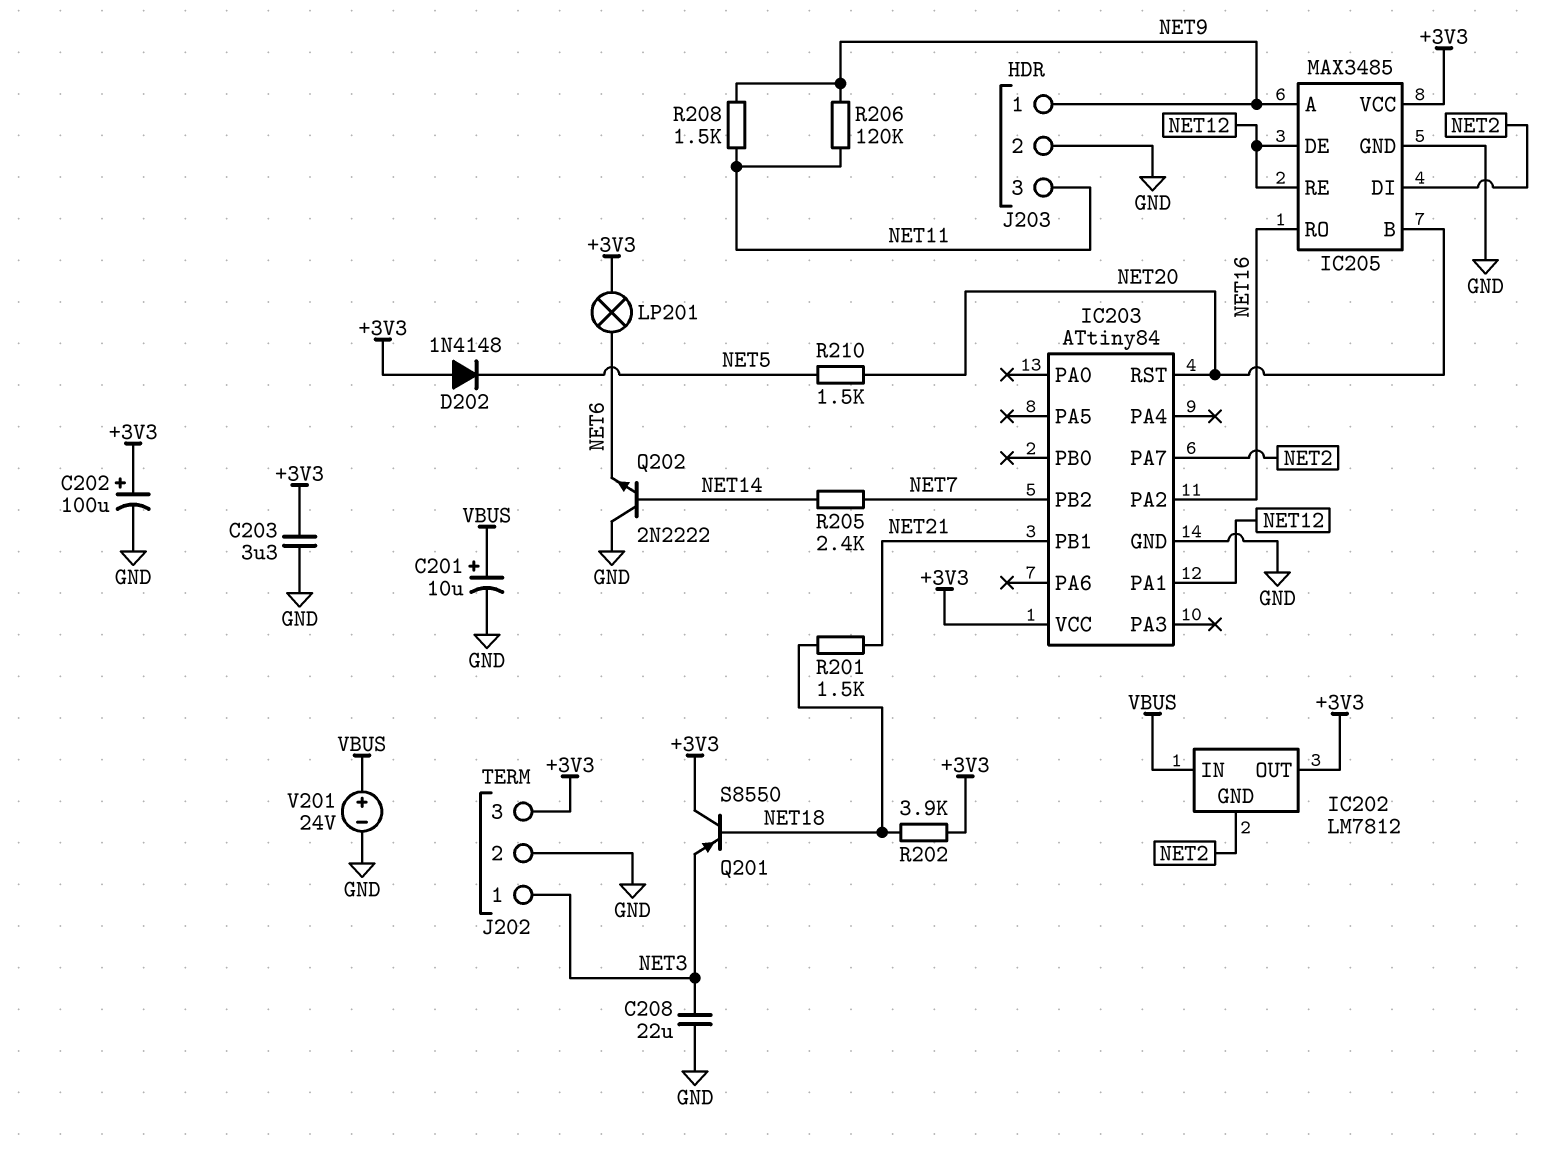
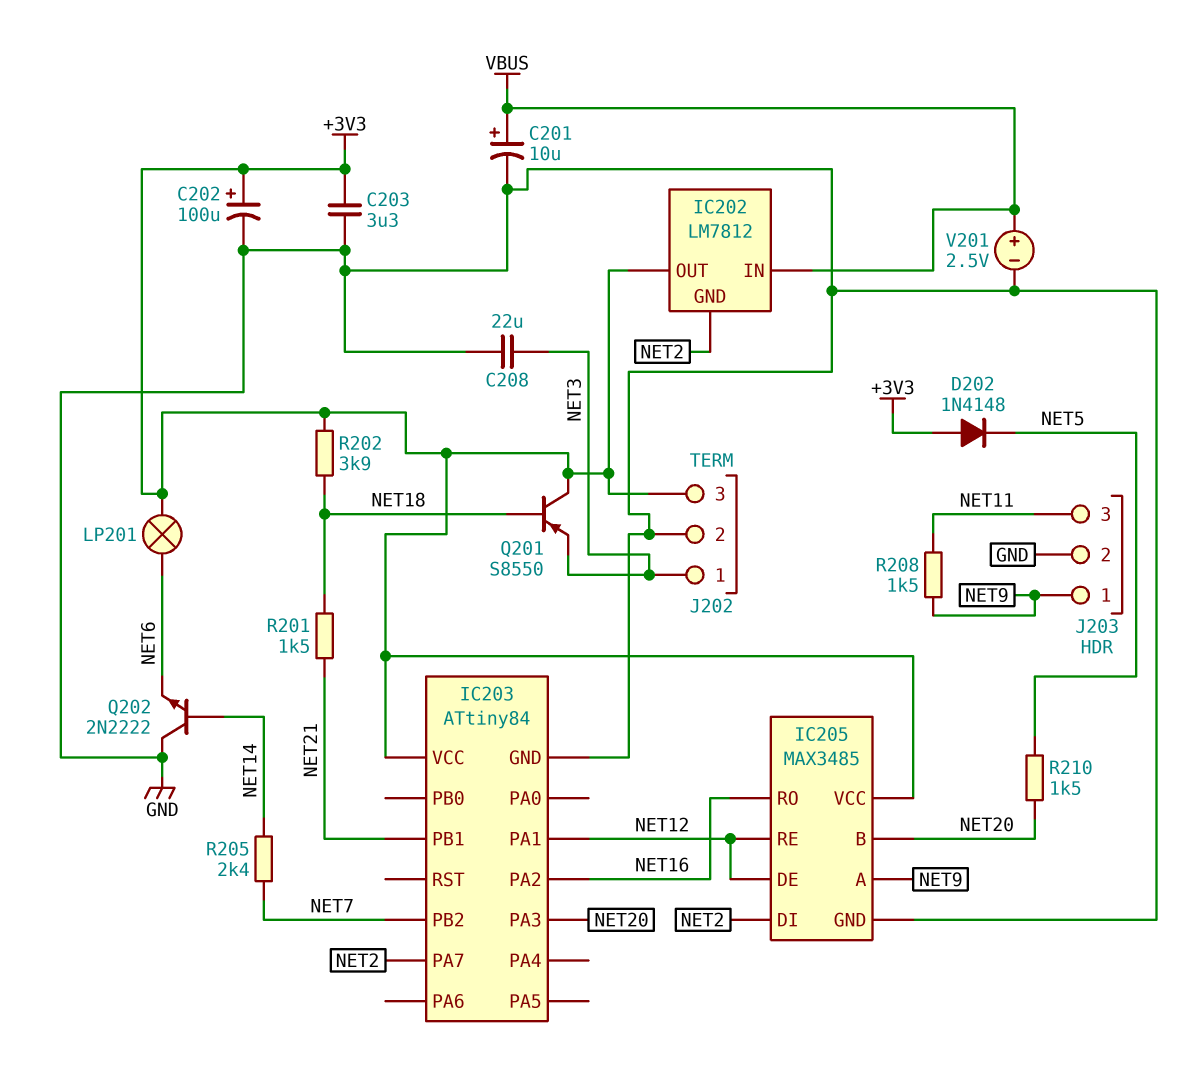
IC203 pin PA3: none -> NET20
IC203 pin RST: NET20 -> none
R206: 120k (NET9, NET11) -> none
V201: 24V (plus VBUS, minus GND) -> 2.5V (plus VBUS, minus GND)

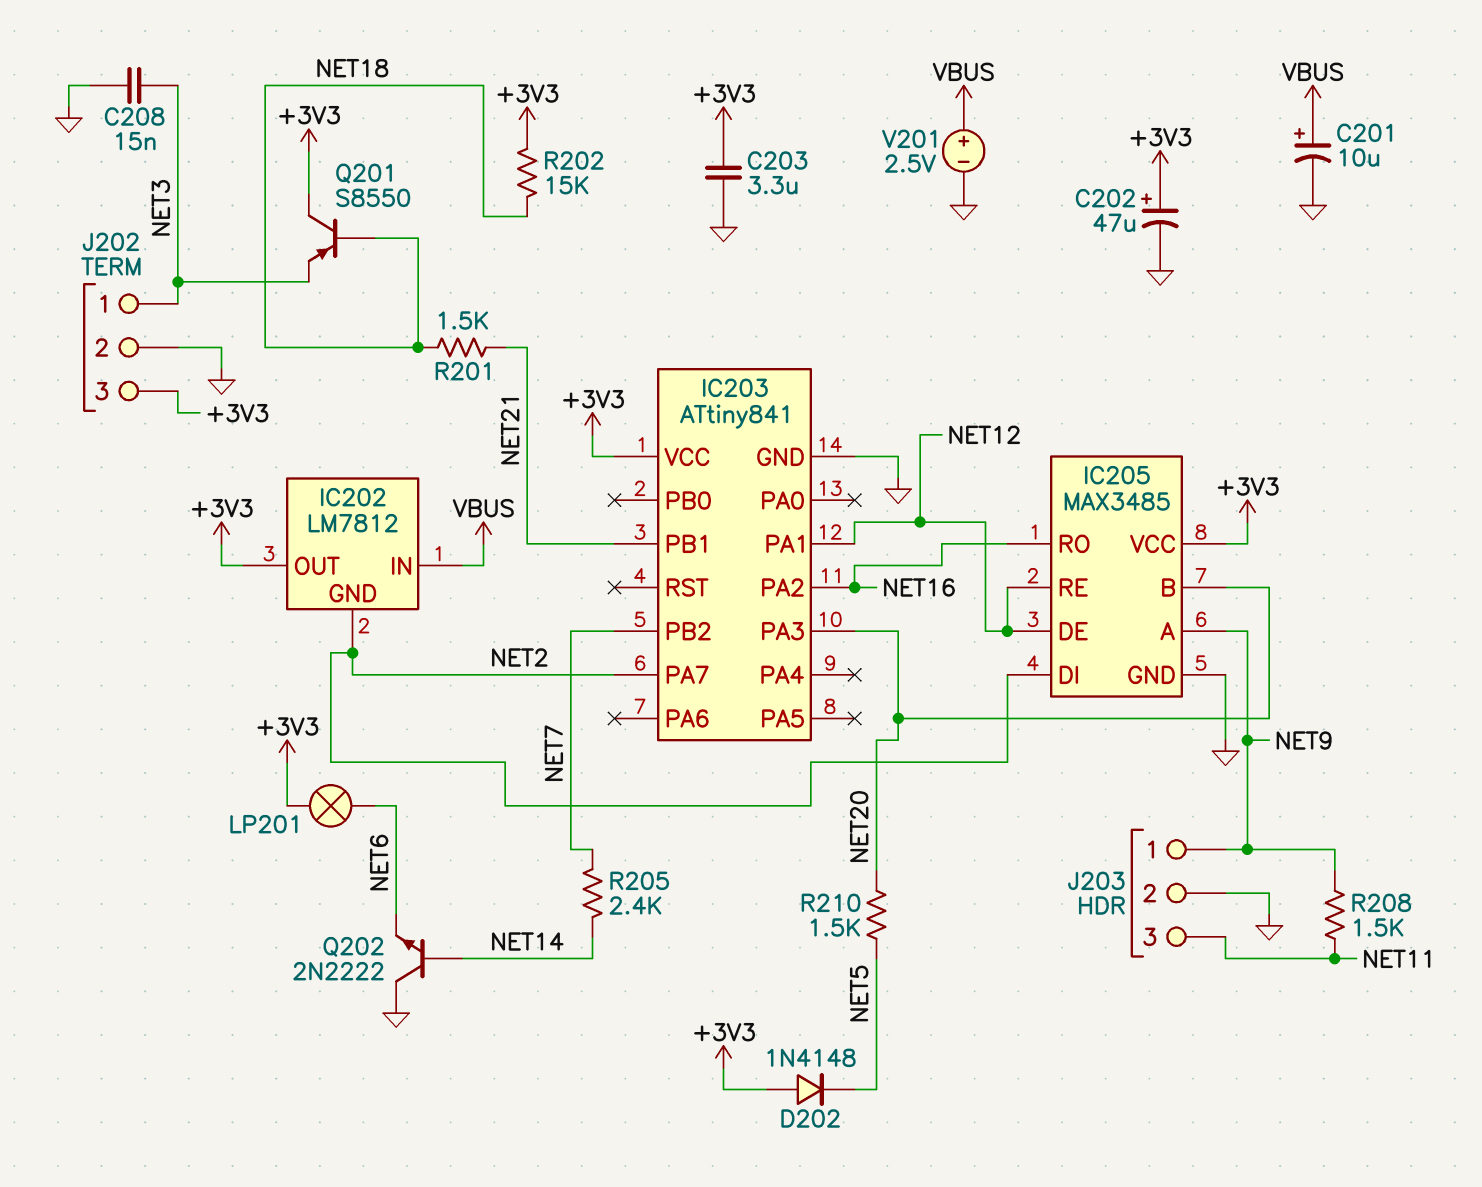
C202: 100uF (plus +3V3, minus GND) -> 47uF (plus +3V3, minus GND)
C208: 22uF (GND, NET3) -> 15nF (GND, NET3)
IC203: ATtiny84 -> ATtiny841
R202: 3.9k (+3V3, NET18) -> 15k (+3V3, NET18)

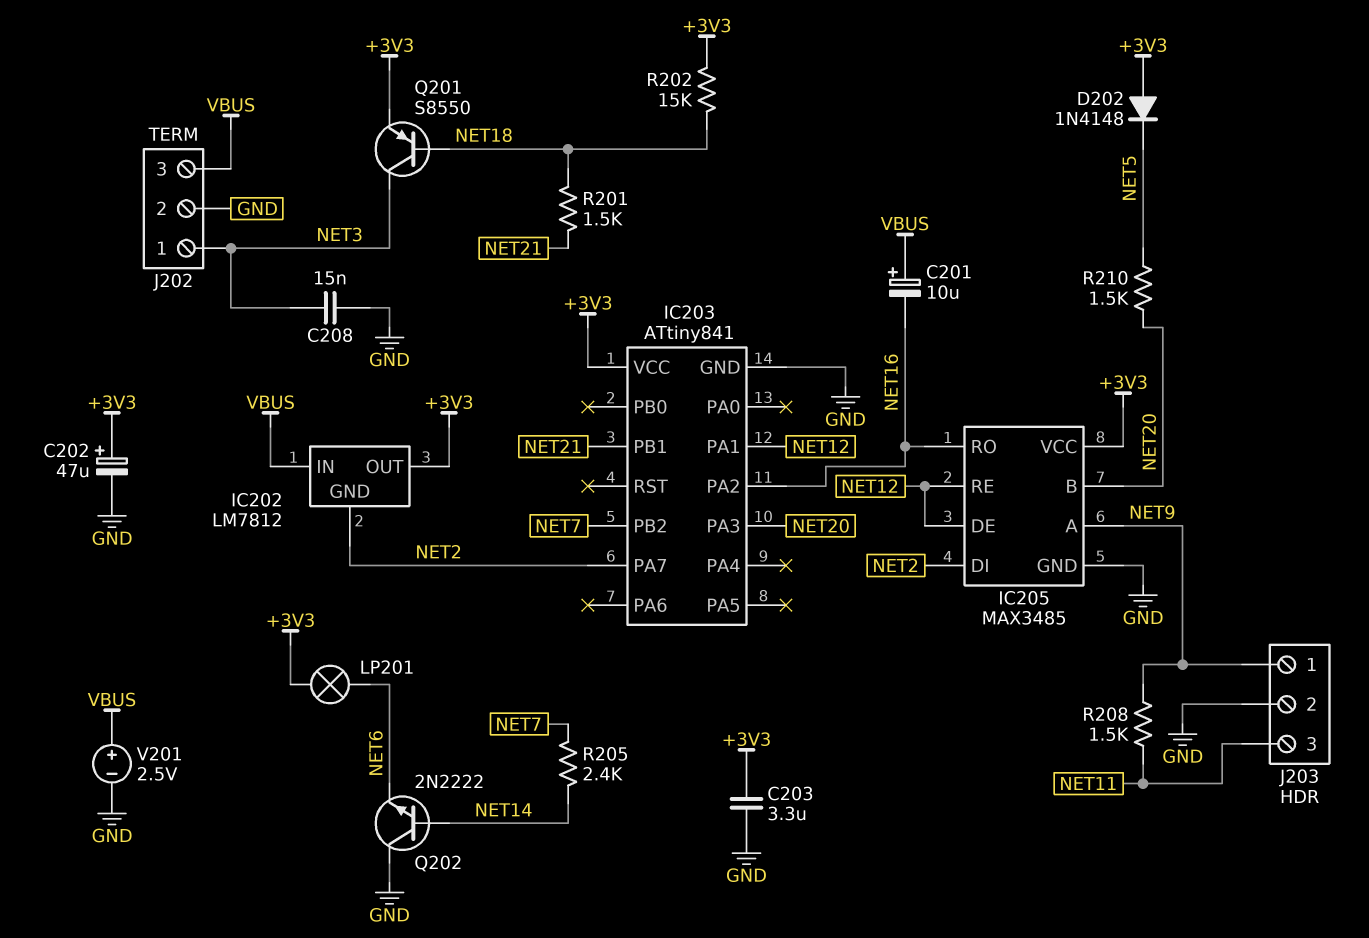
C201: 10uF (plus VBUS, minus GND) -> 10uF (plus VBUS, minus NET16)
J202 pin 3: +3V3 -> VBUS
Q201: PNP S8550 (B NET18, C +3V3, E NET3) -> PNP S8550 (B NET18, C NET3, E +3V3)

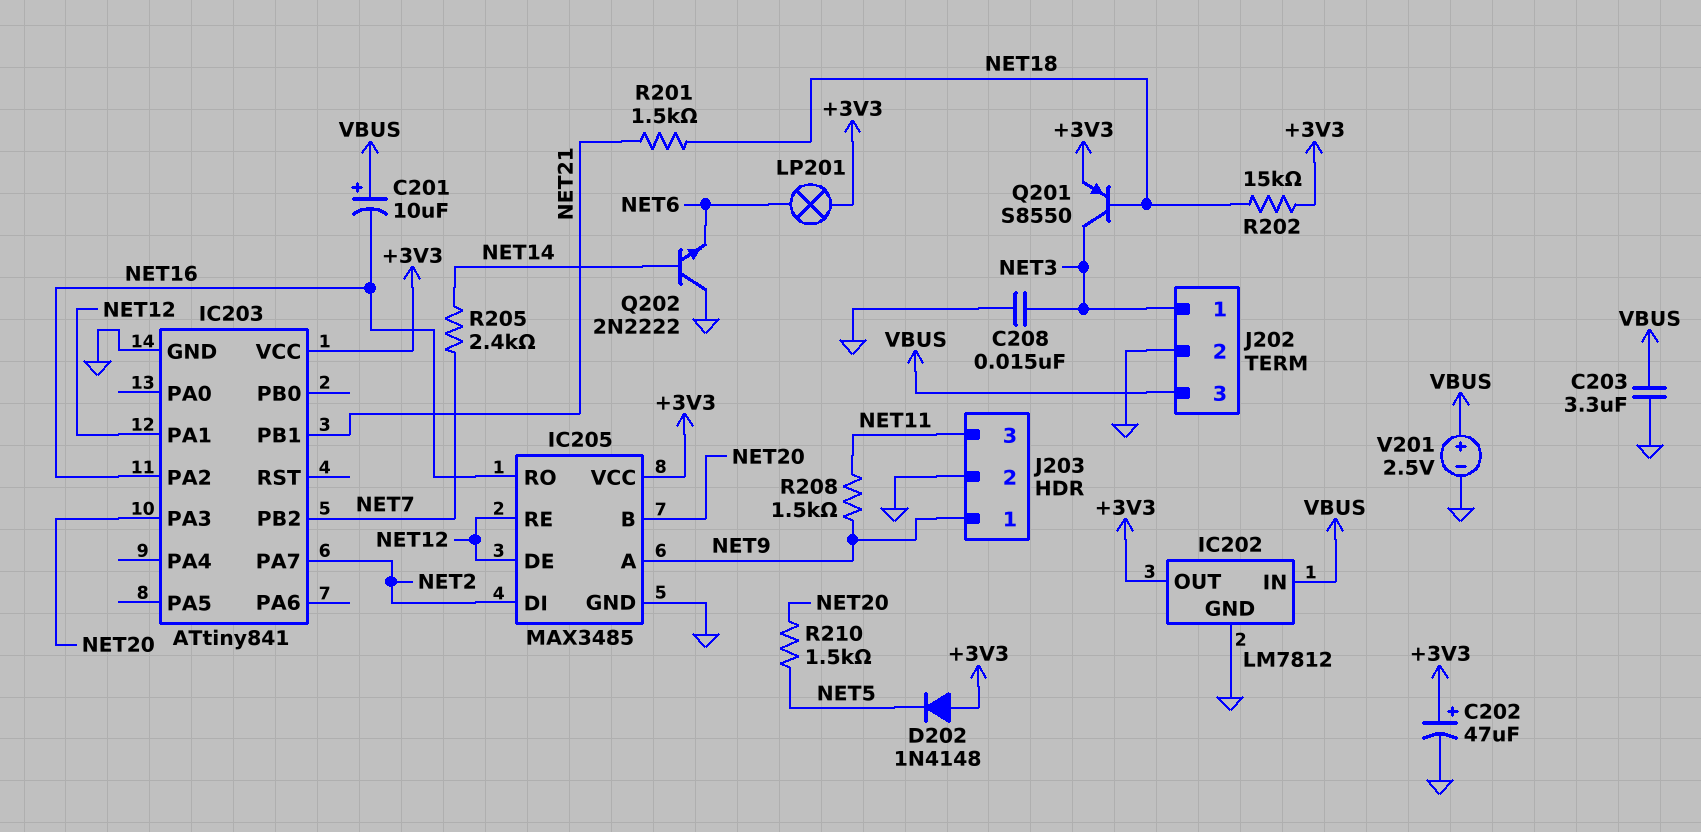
C203: 3.3uF (+3V3, GND) -> 3.3uF (GND, VBUS)
IC202 pin GND: NET2 -> GND

